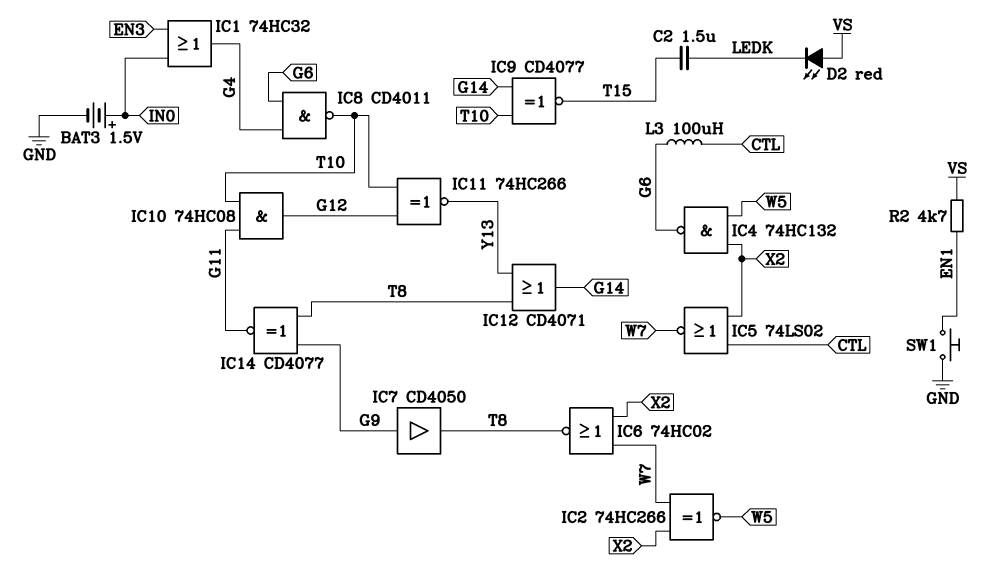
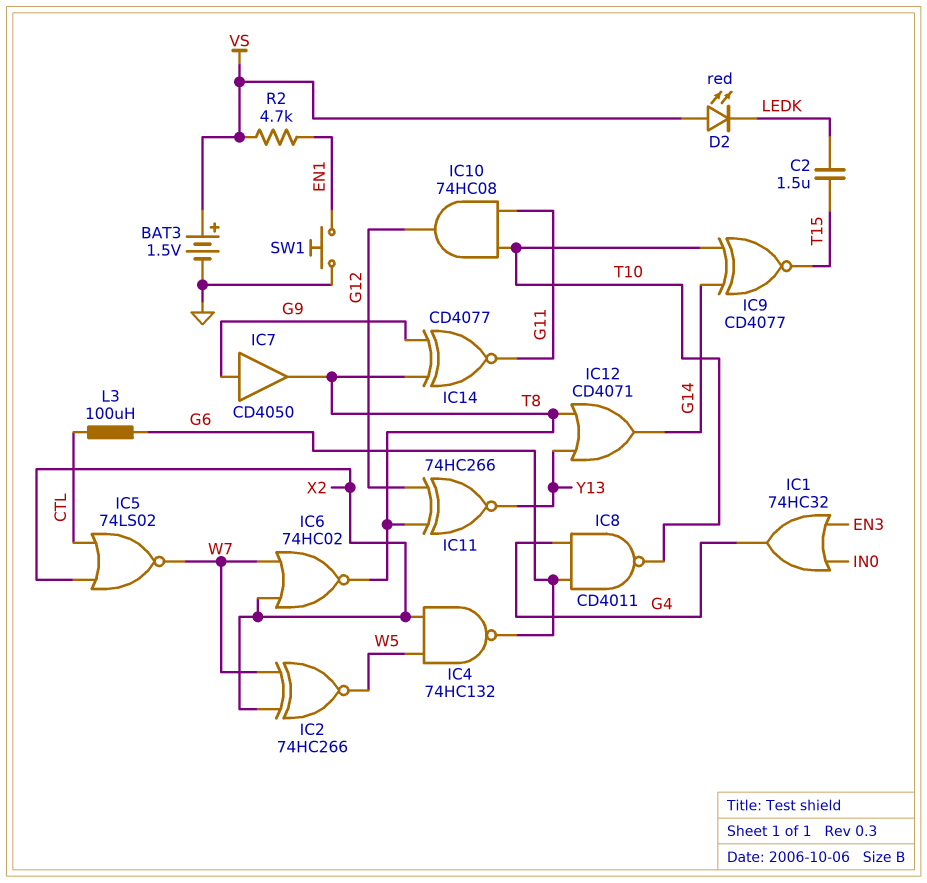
BAT3: 1.5V (plus IN0, minus GND) -> 1.5V (plus VS, minus GND)
IC11: XNOR 74HC266 (in G12, in T10, out Y13) -> XNOR 74HC266 (in G12, in T8, out Y13)

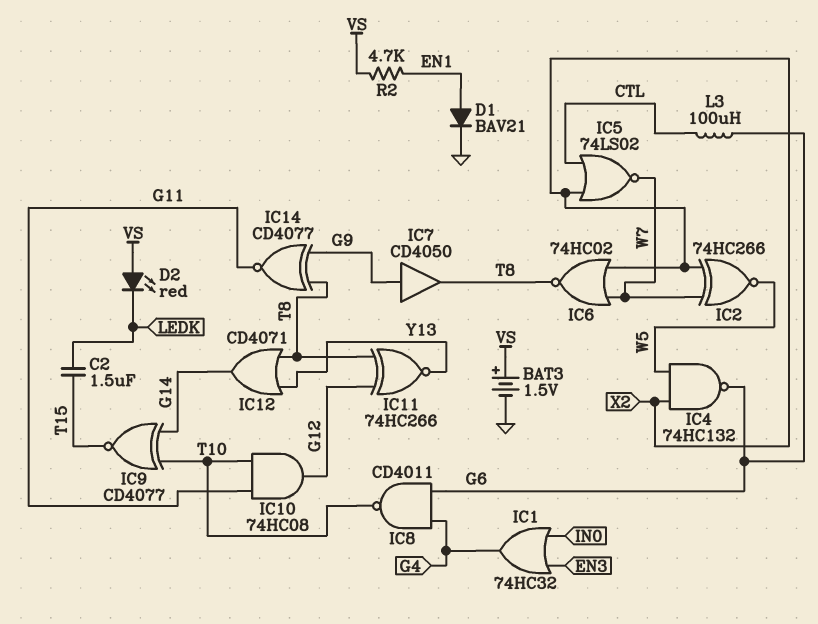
D1: none -> diode BAV21 (A EN1, K GND)
SW1: button (EN1, GND) -> none

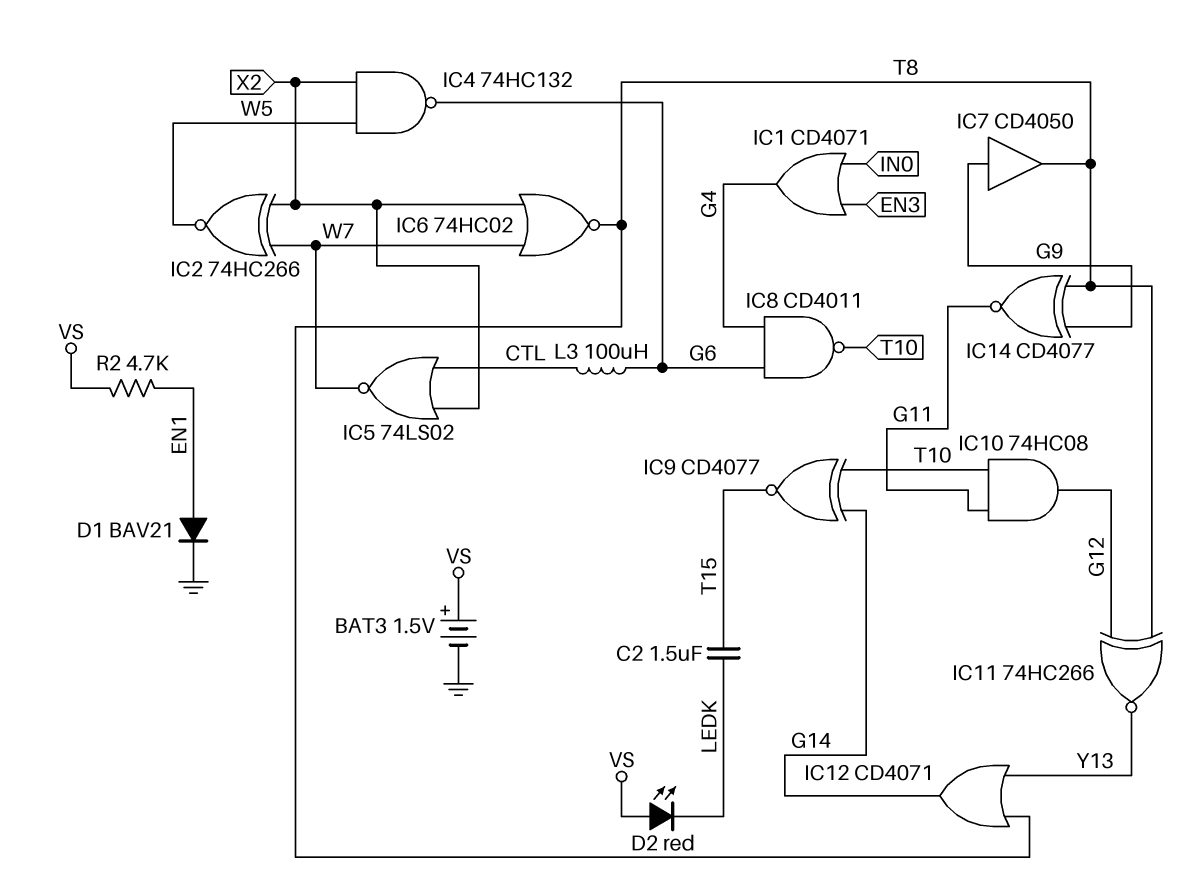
IC1: OR 74HC32 (in EN3, in IN0, out G4) -> OR CD4071 (in EN3, in IN0, out G4)

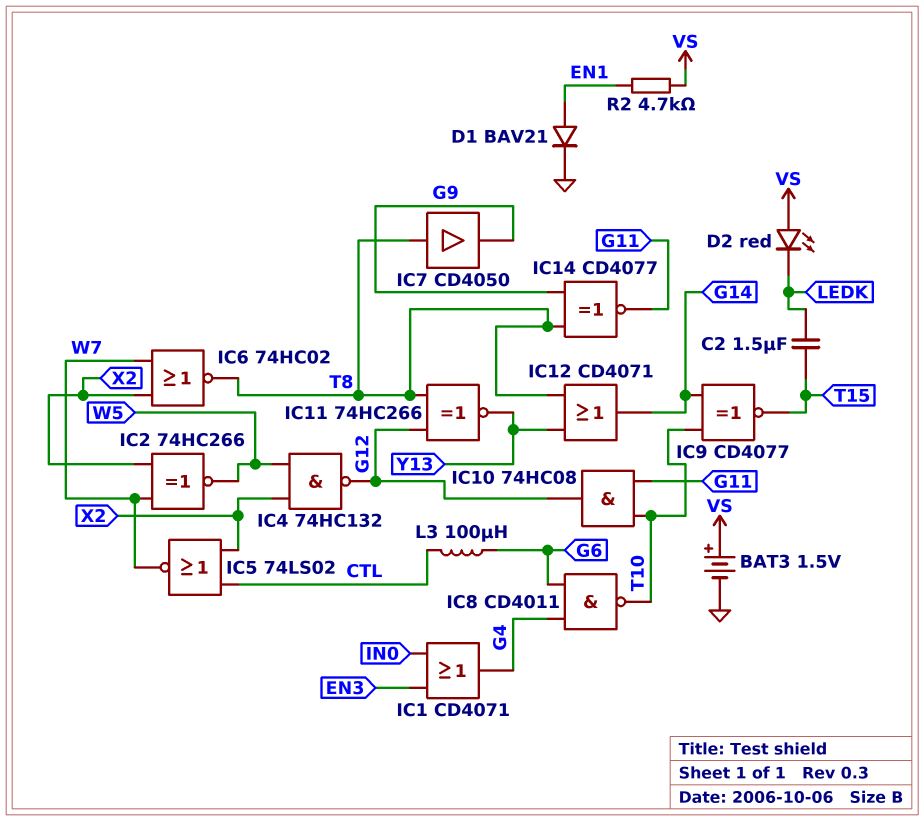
IC4: NAND 74HC132 (in W5, in X2, out G6) -> NAND 74HC132 (in W5, in X2, out G12)
IC7: buffer CD4050 (in G9, out T8) -> buffer CD4050 (in T8, out G9)

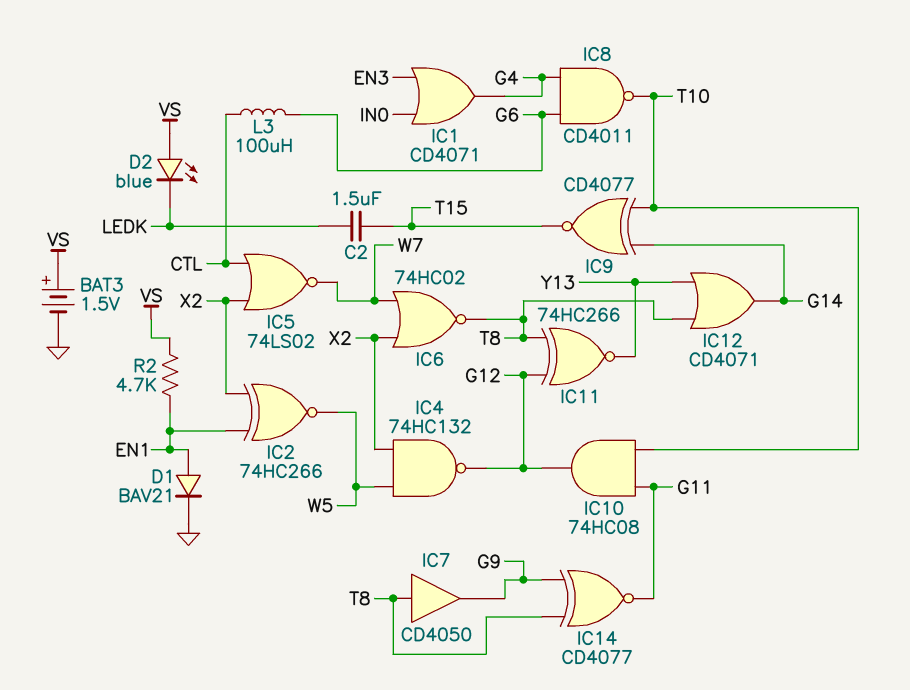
D2: LED red (A VS, K LEDK) -> LED blue (A VS, K LEDK)
IC2: XNOR 74HC266 (in W7, in X2, out W5) -> XNOR 74HC266 (in EN1, in X2, out W5)

